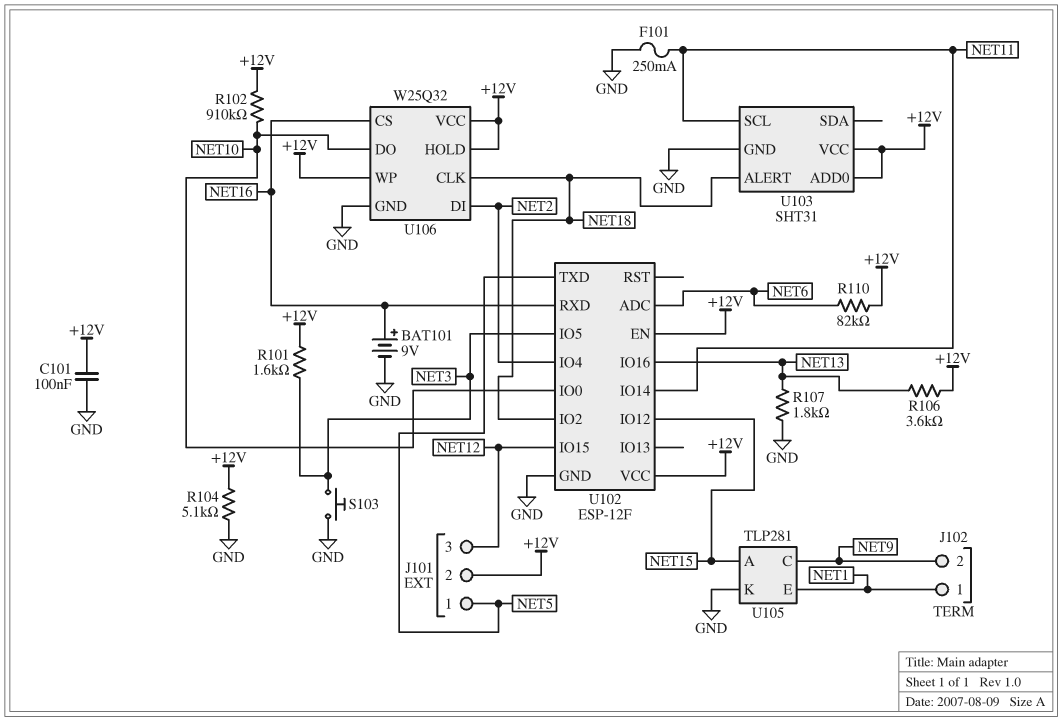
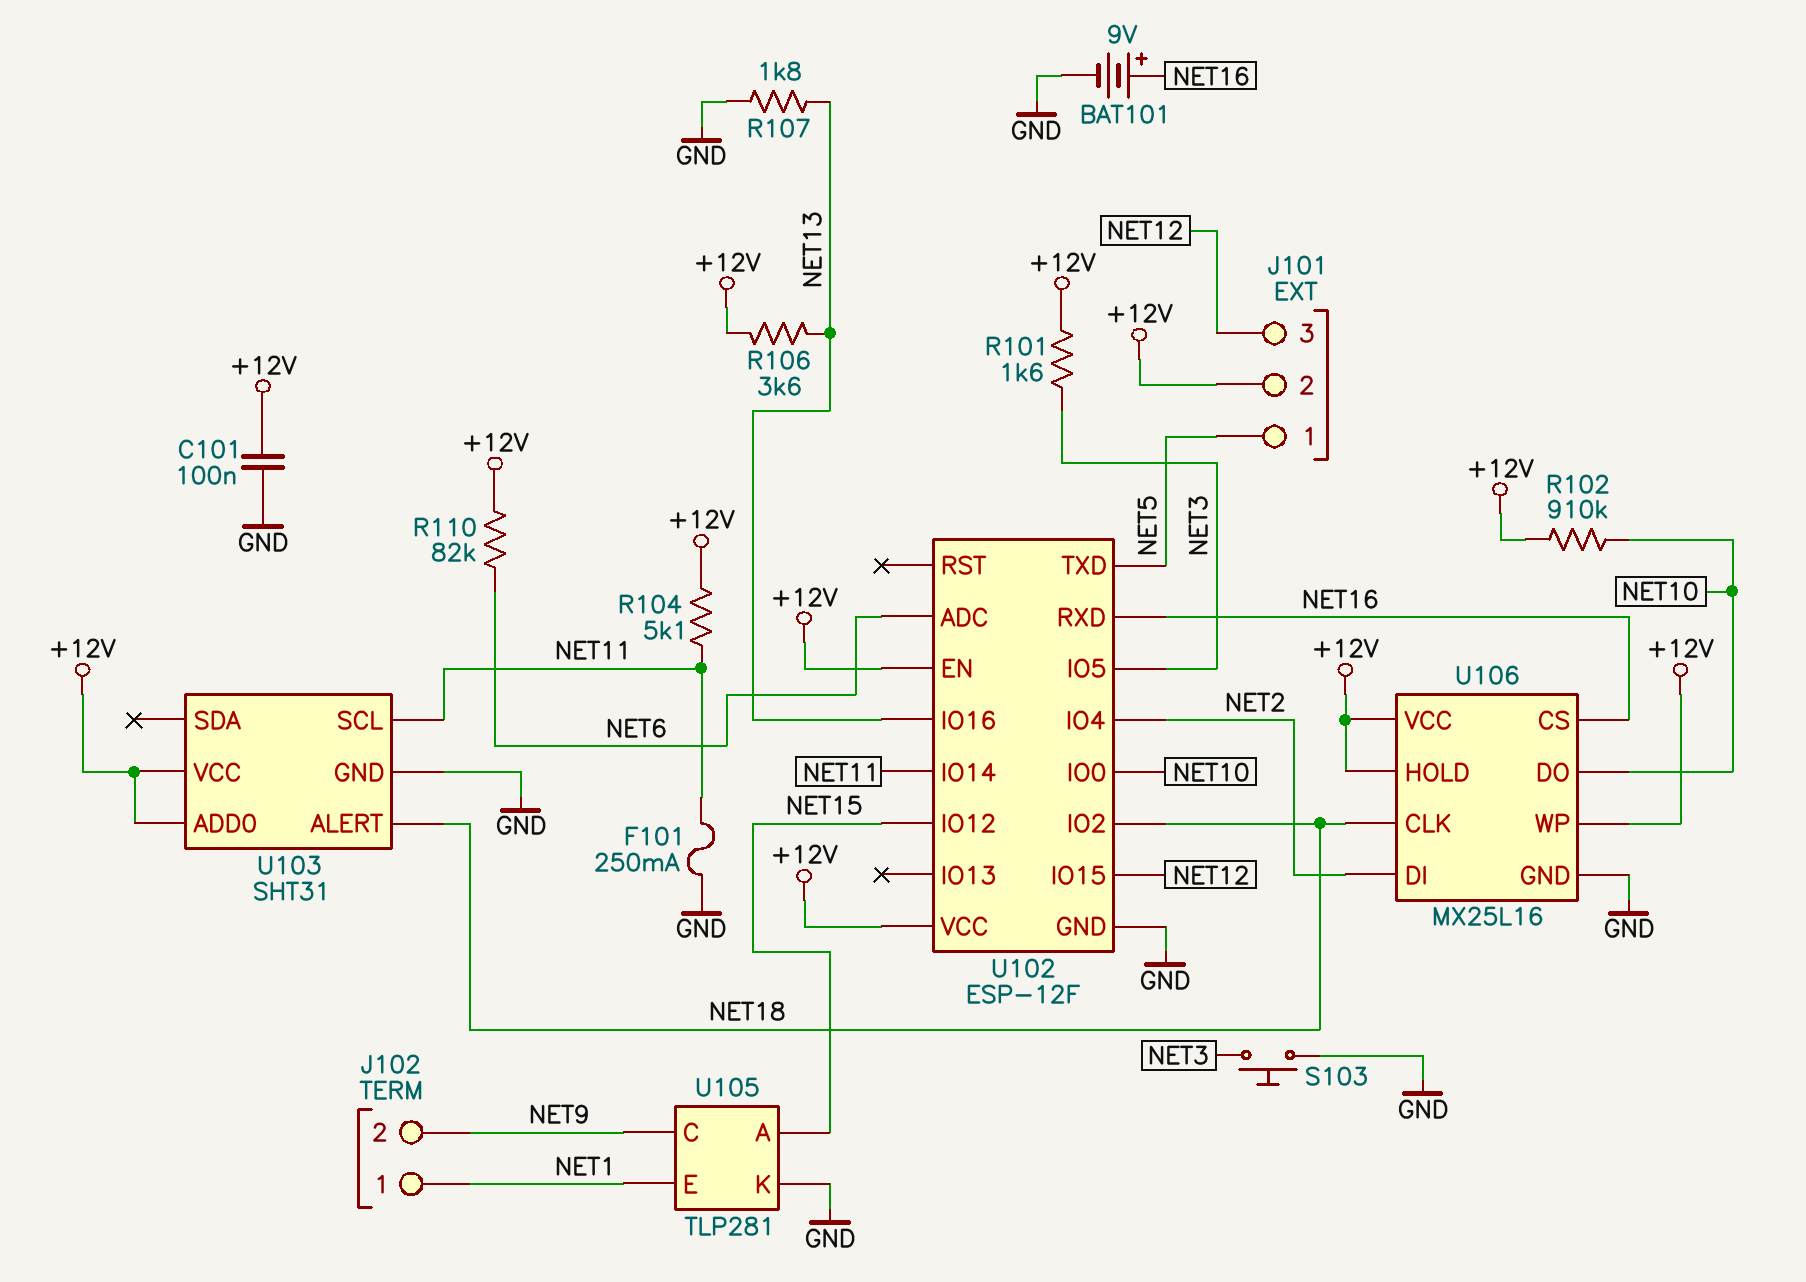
R104: 5.1k (+12V, GND) -> 5.1k (+12V, NET11)
U106: W25Q32 -> MX25L16

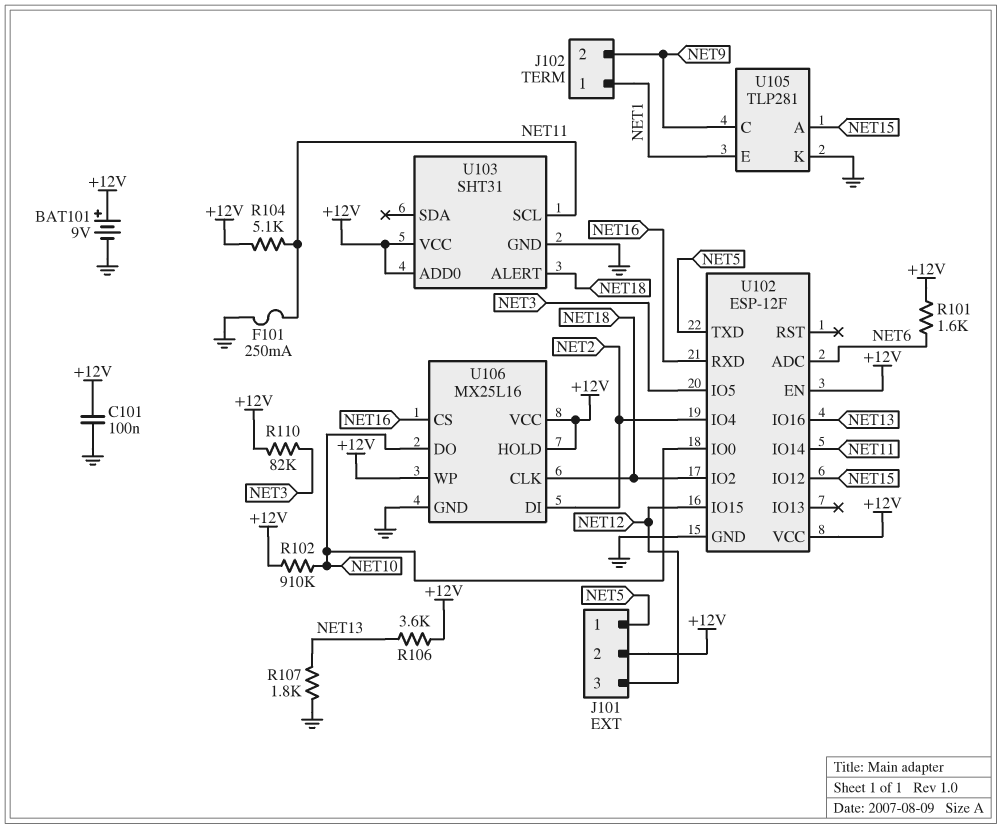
BAT101: 9V (plus NET16, minus GND) -> 9V (plus +12V, minus GND)
R101: 1.6k (+12V, NET3) -> 1.6k (+12V, NET6)
R110: 82k (+12V, NET6) -> 82k (+12V, NET3)
S103: button (GND, NET3) -> none

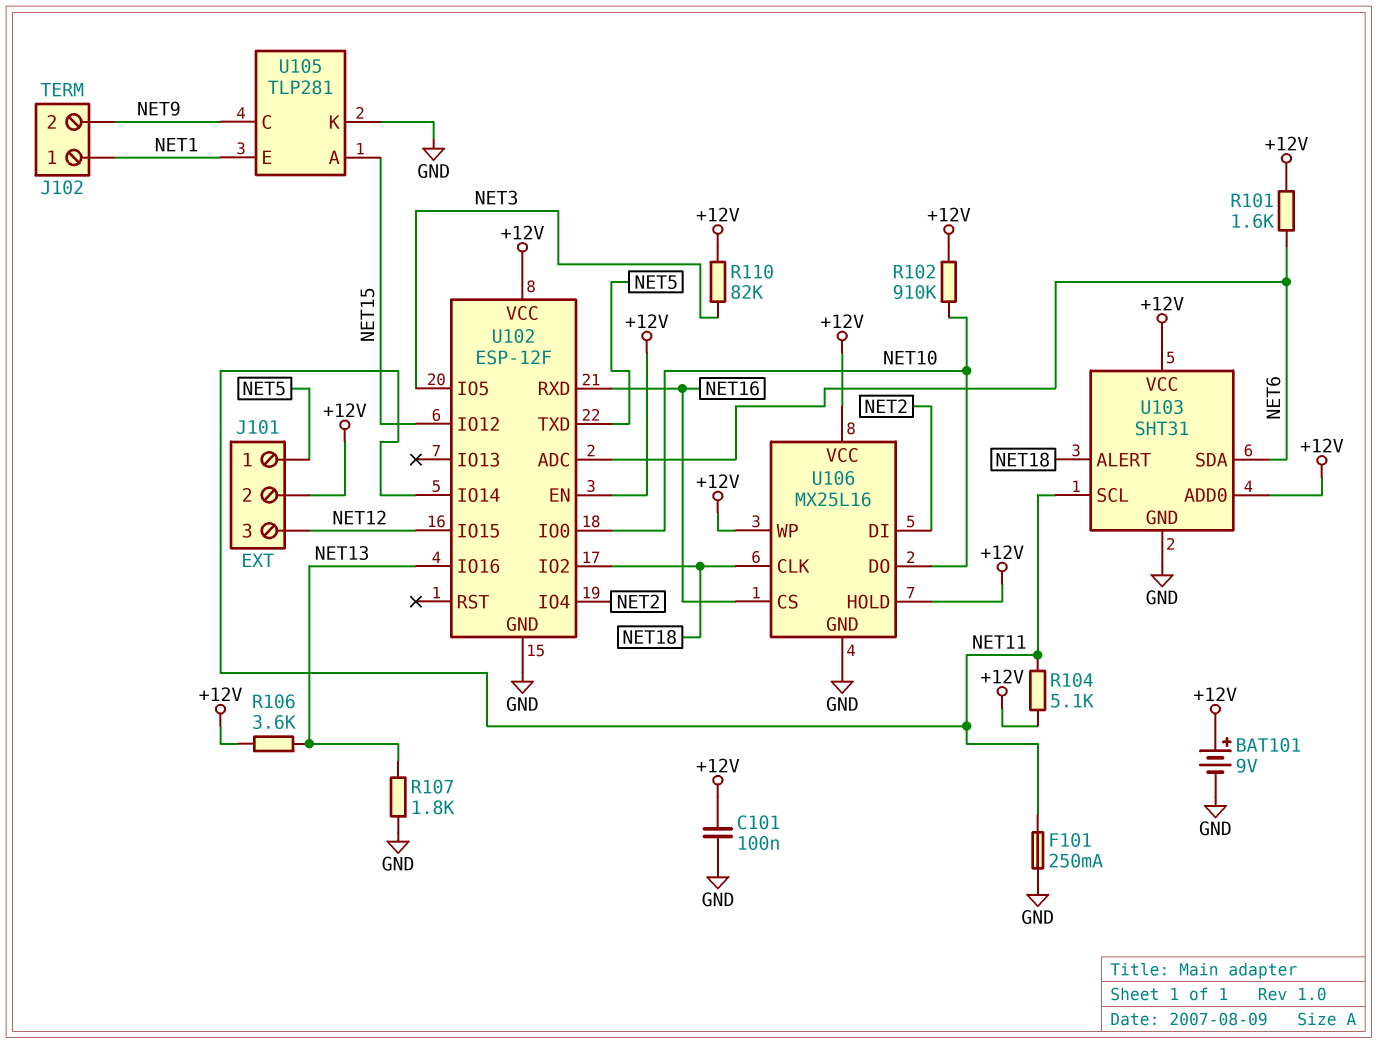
U103 pin SDA: none -> NET6

